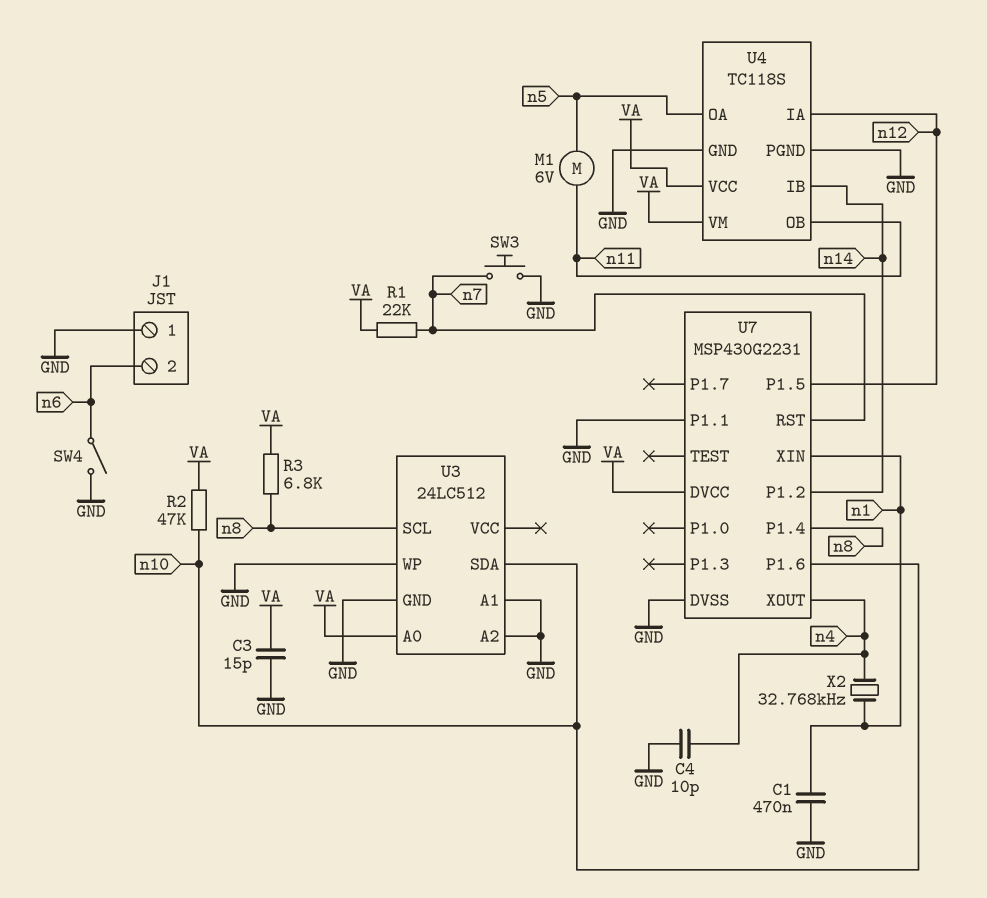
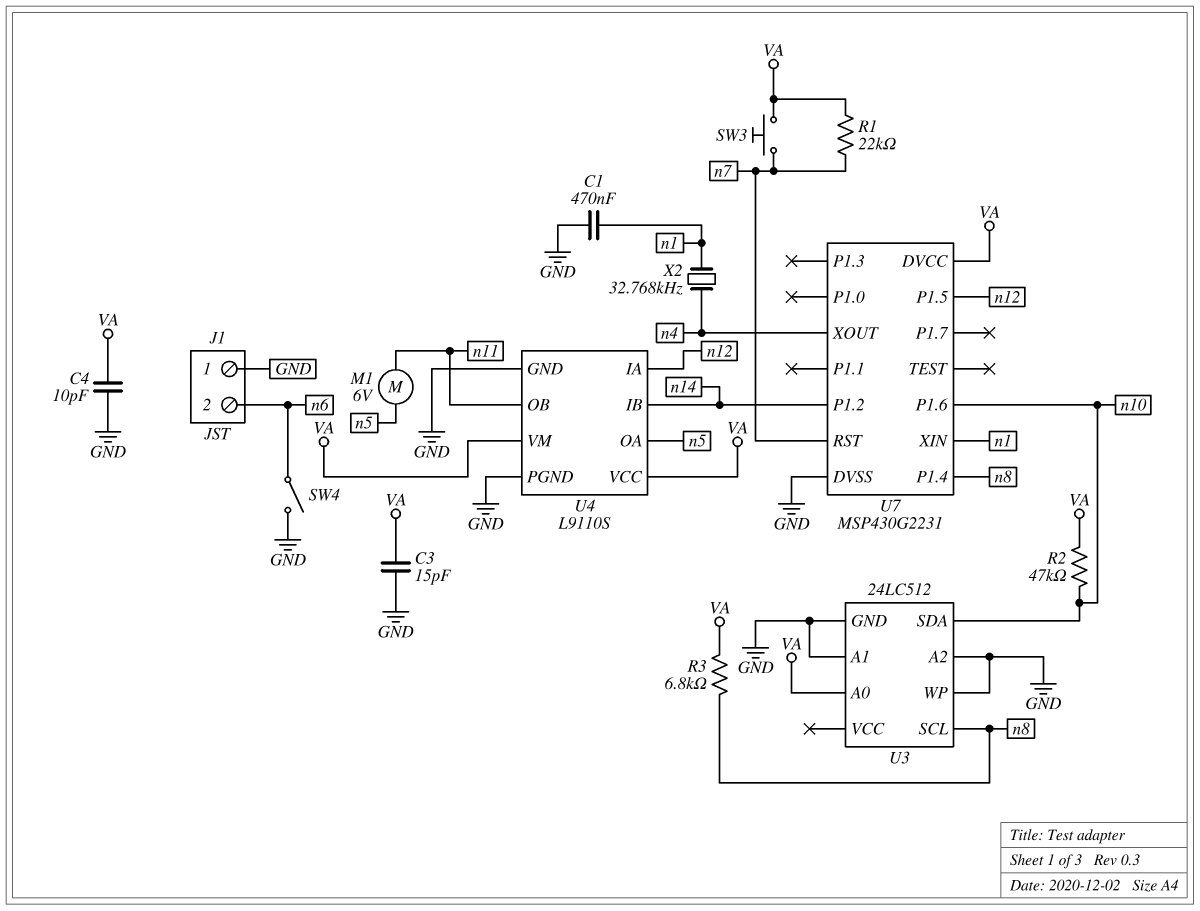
C4: 10pF (GND, n4) -> 10pF (GND, VA)
SW3: button (GND, n7) -> button (VA, n7)
U4: TC118S -> L9110S
U7 pin P1.1: GND -> none

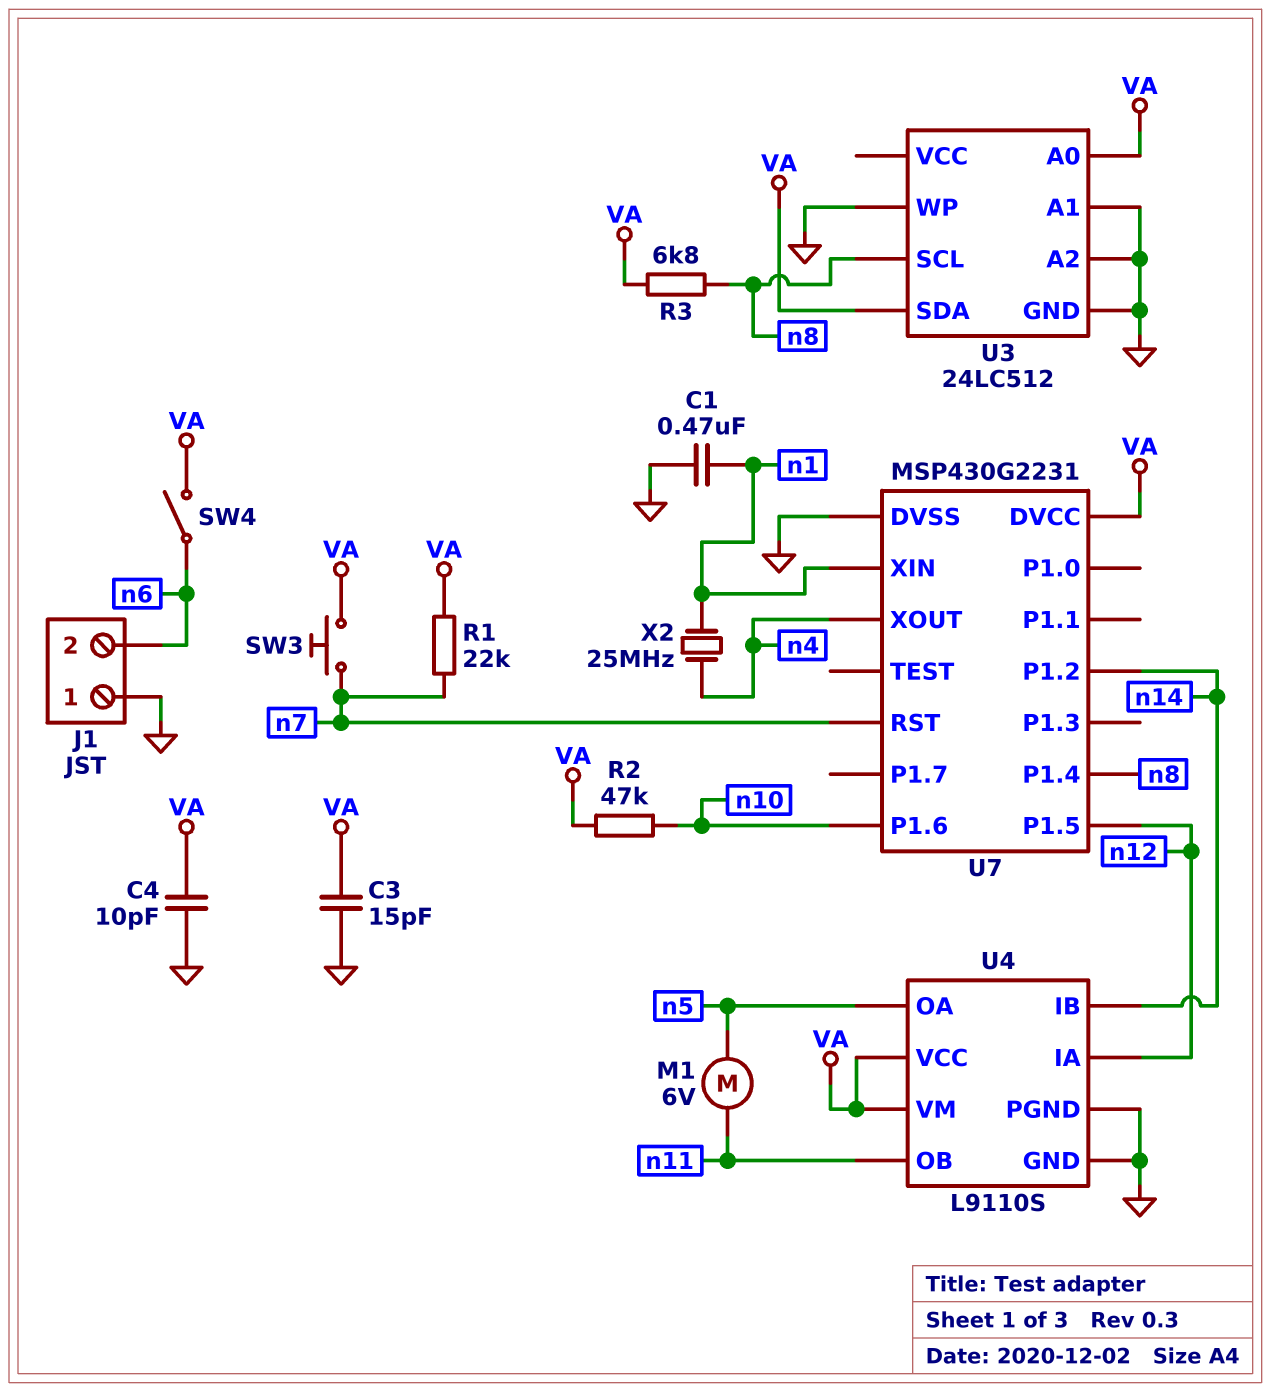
SW4: switch (GND, n6) -> switch (VA, n6)
U3 pin SDA: n10 -> VA
X2: 32.768kHz (n1, n4) -> 25MHz (n1, n4)

